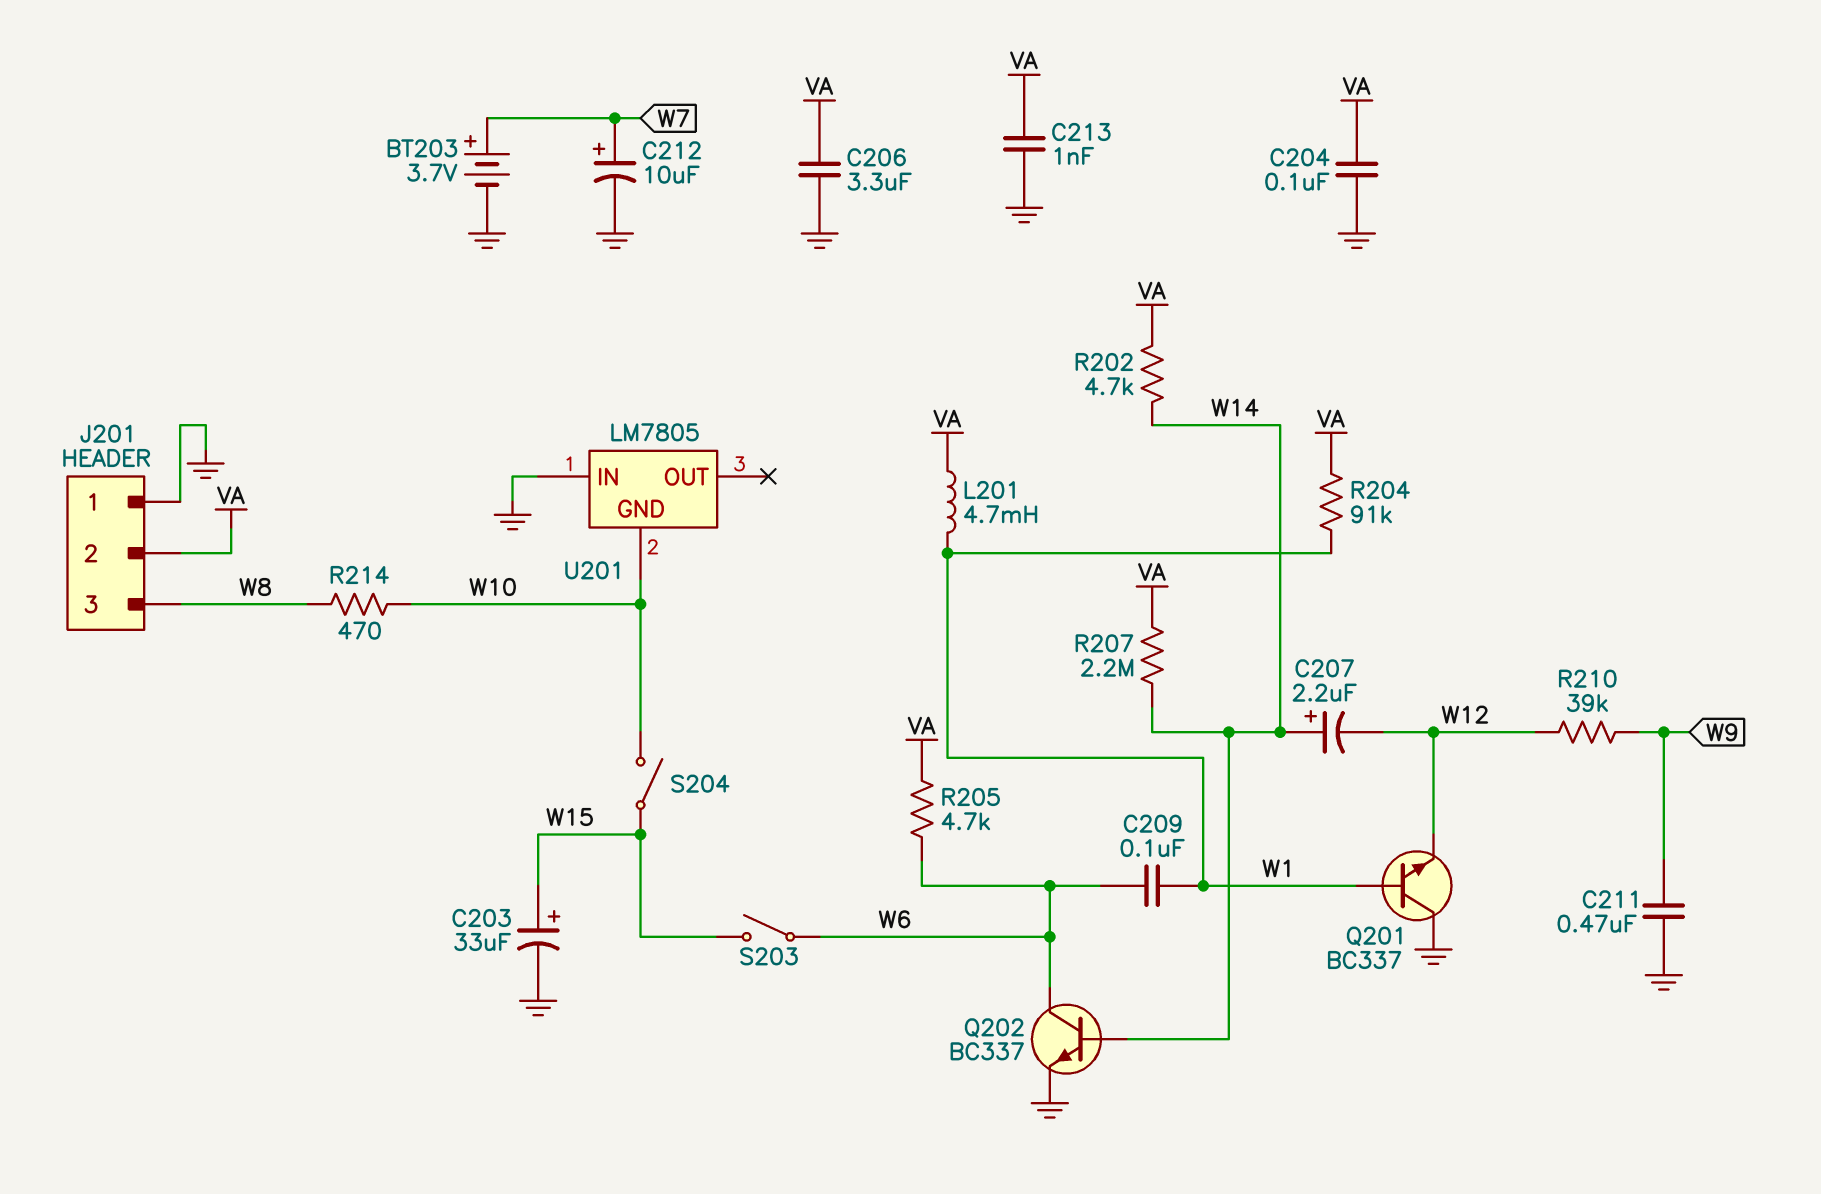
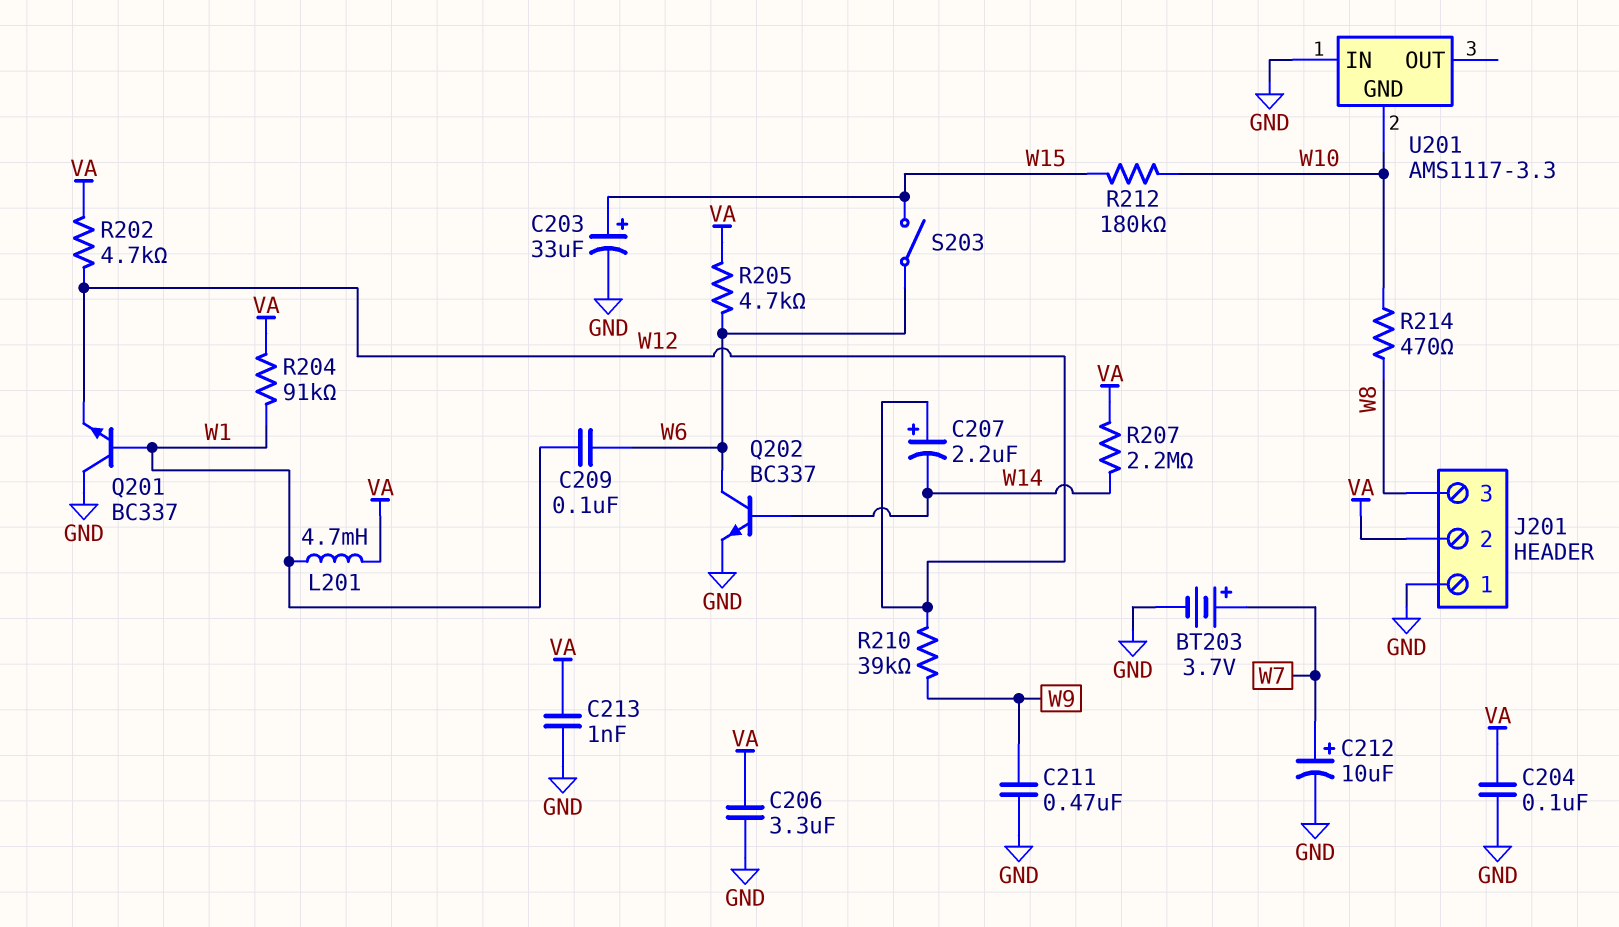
C207: 2.2uF (plus W14, minus W12) -> 2.2uF (plus W12, minus W14)
R202: 4.7k (VA, W14) -> 4.7k (VA, W12)
R212: none -> 180k (W10, W15)
S204: switch (W10, W15) -> none
U201: LM7805 -> AMS1117-3.3

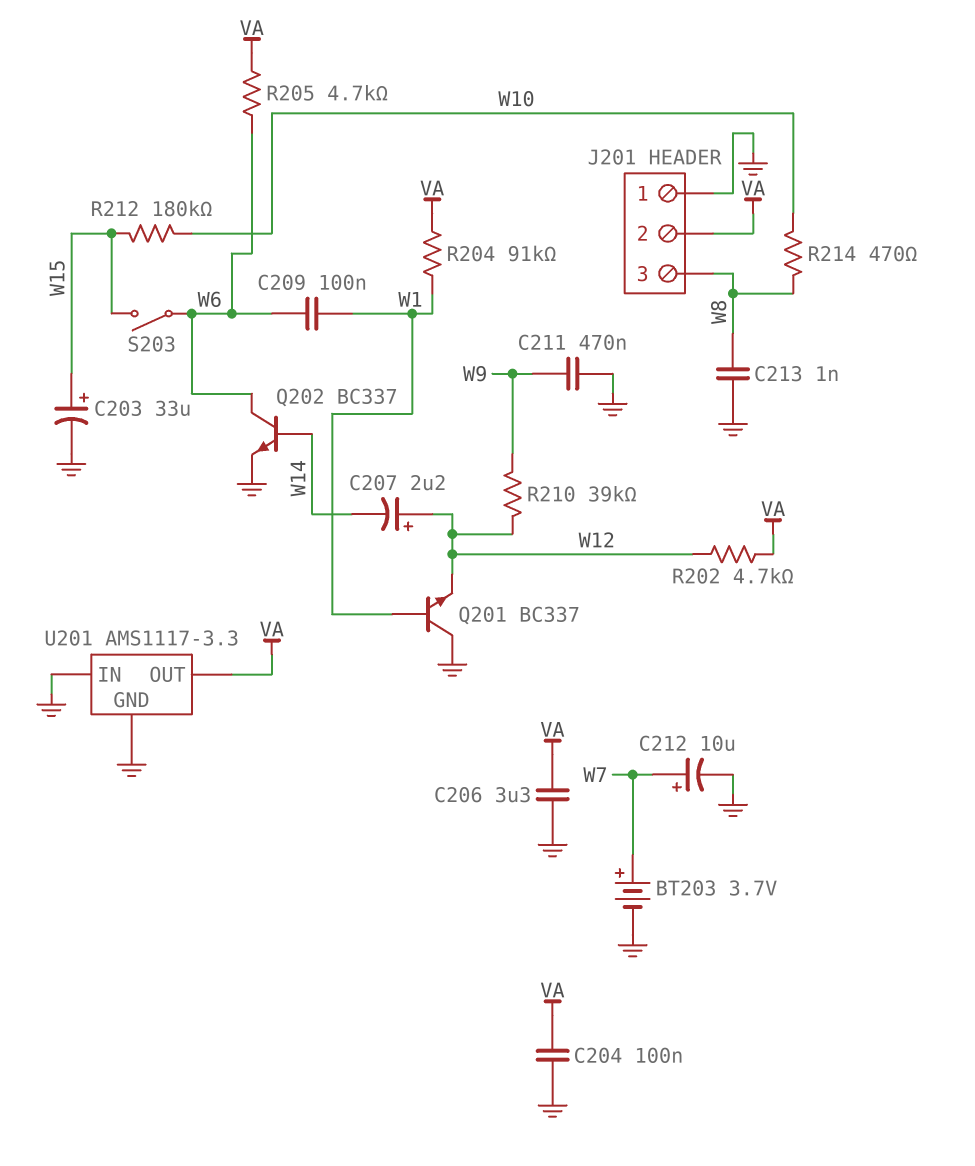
C213: 1nF (GND, VA) -> 1nF (GND, W8)
L201: 4.7mH (VA, W1) -> none
R207: 2.2M (VA, W14) -> none
U201 pin GND: W10 -> GND
U201 pin OUT: none -> VA

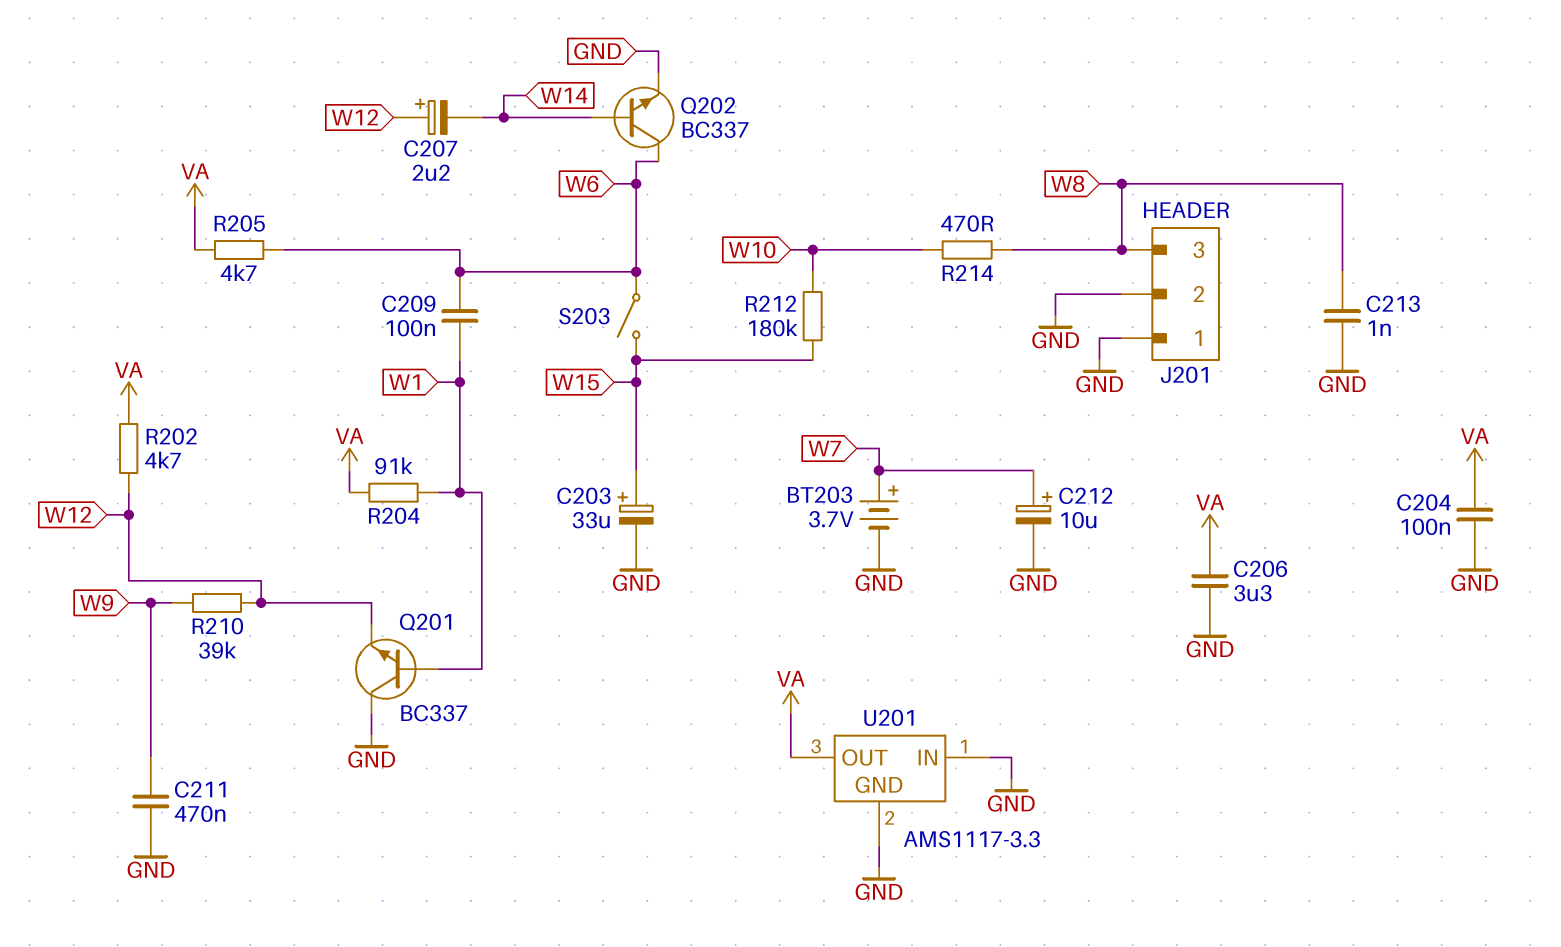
J201 pin 2: VA -> GND

